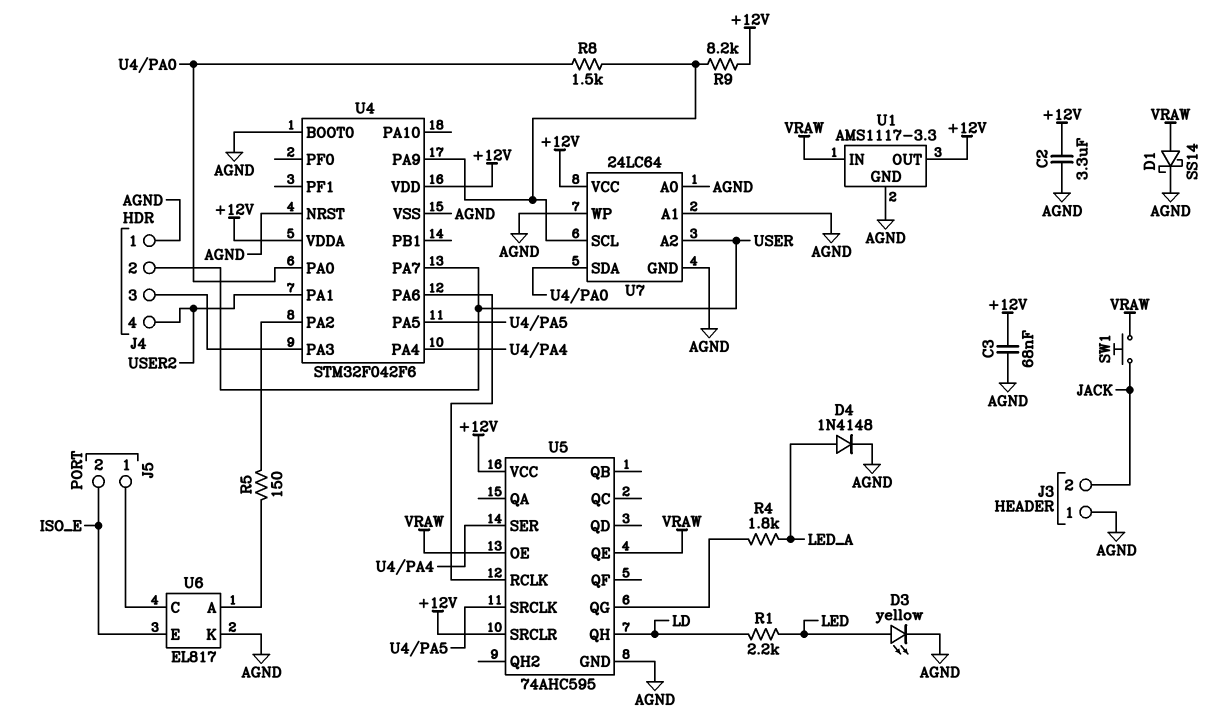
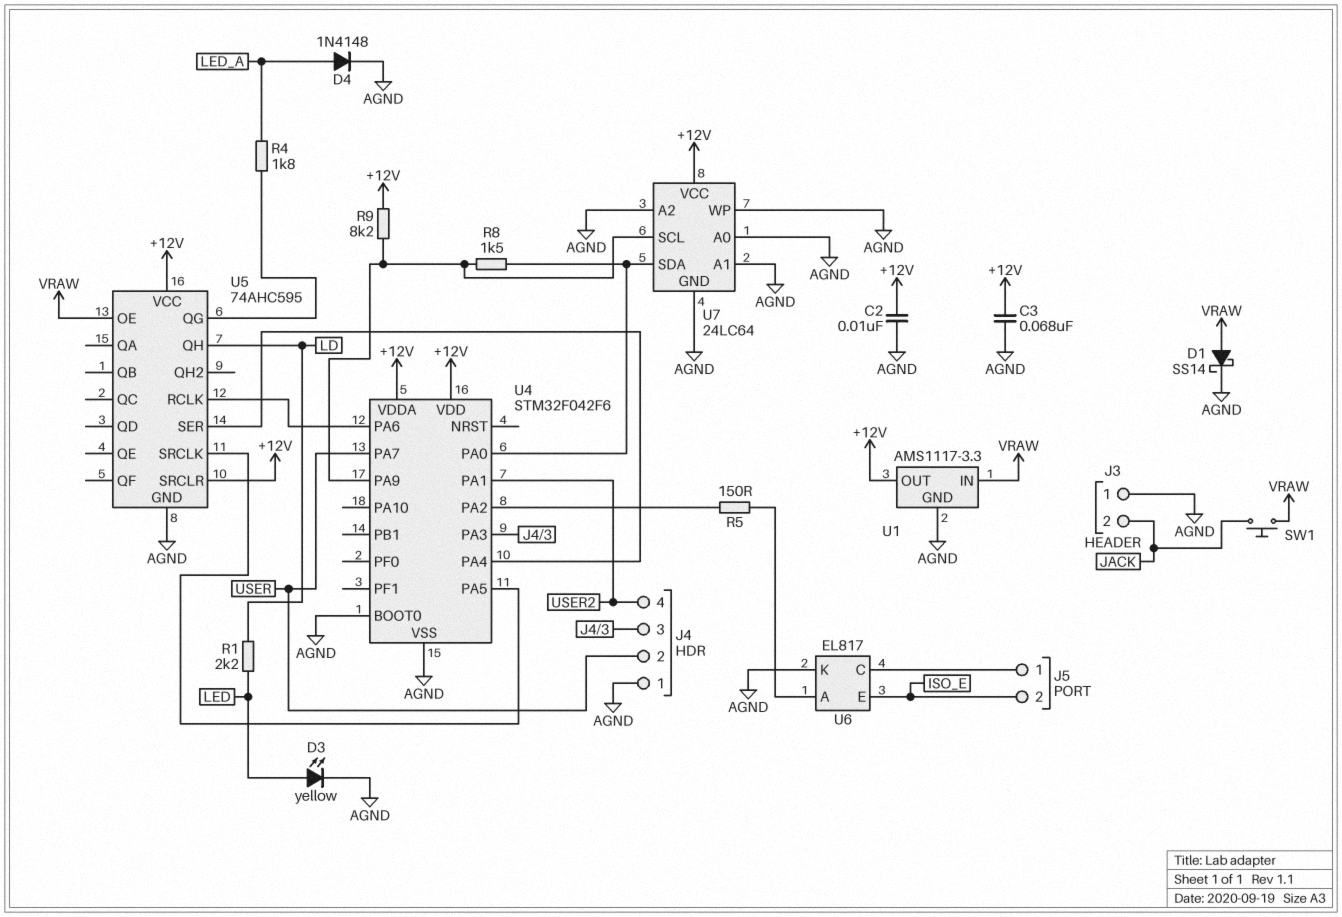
C2: 3.3uF (+12V, AGND) -> 10nF (+12V, AGND)
U4 pin NRST: AGND -> none
U5 pin QE: VRAW -> none
U7 pin A2: USER -> AGND

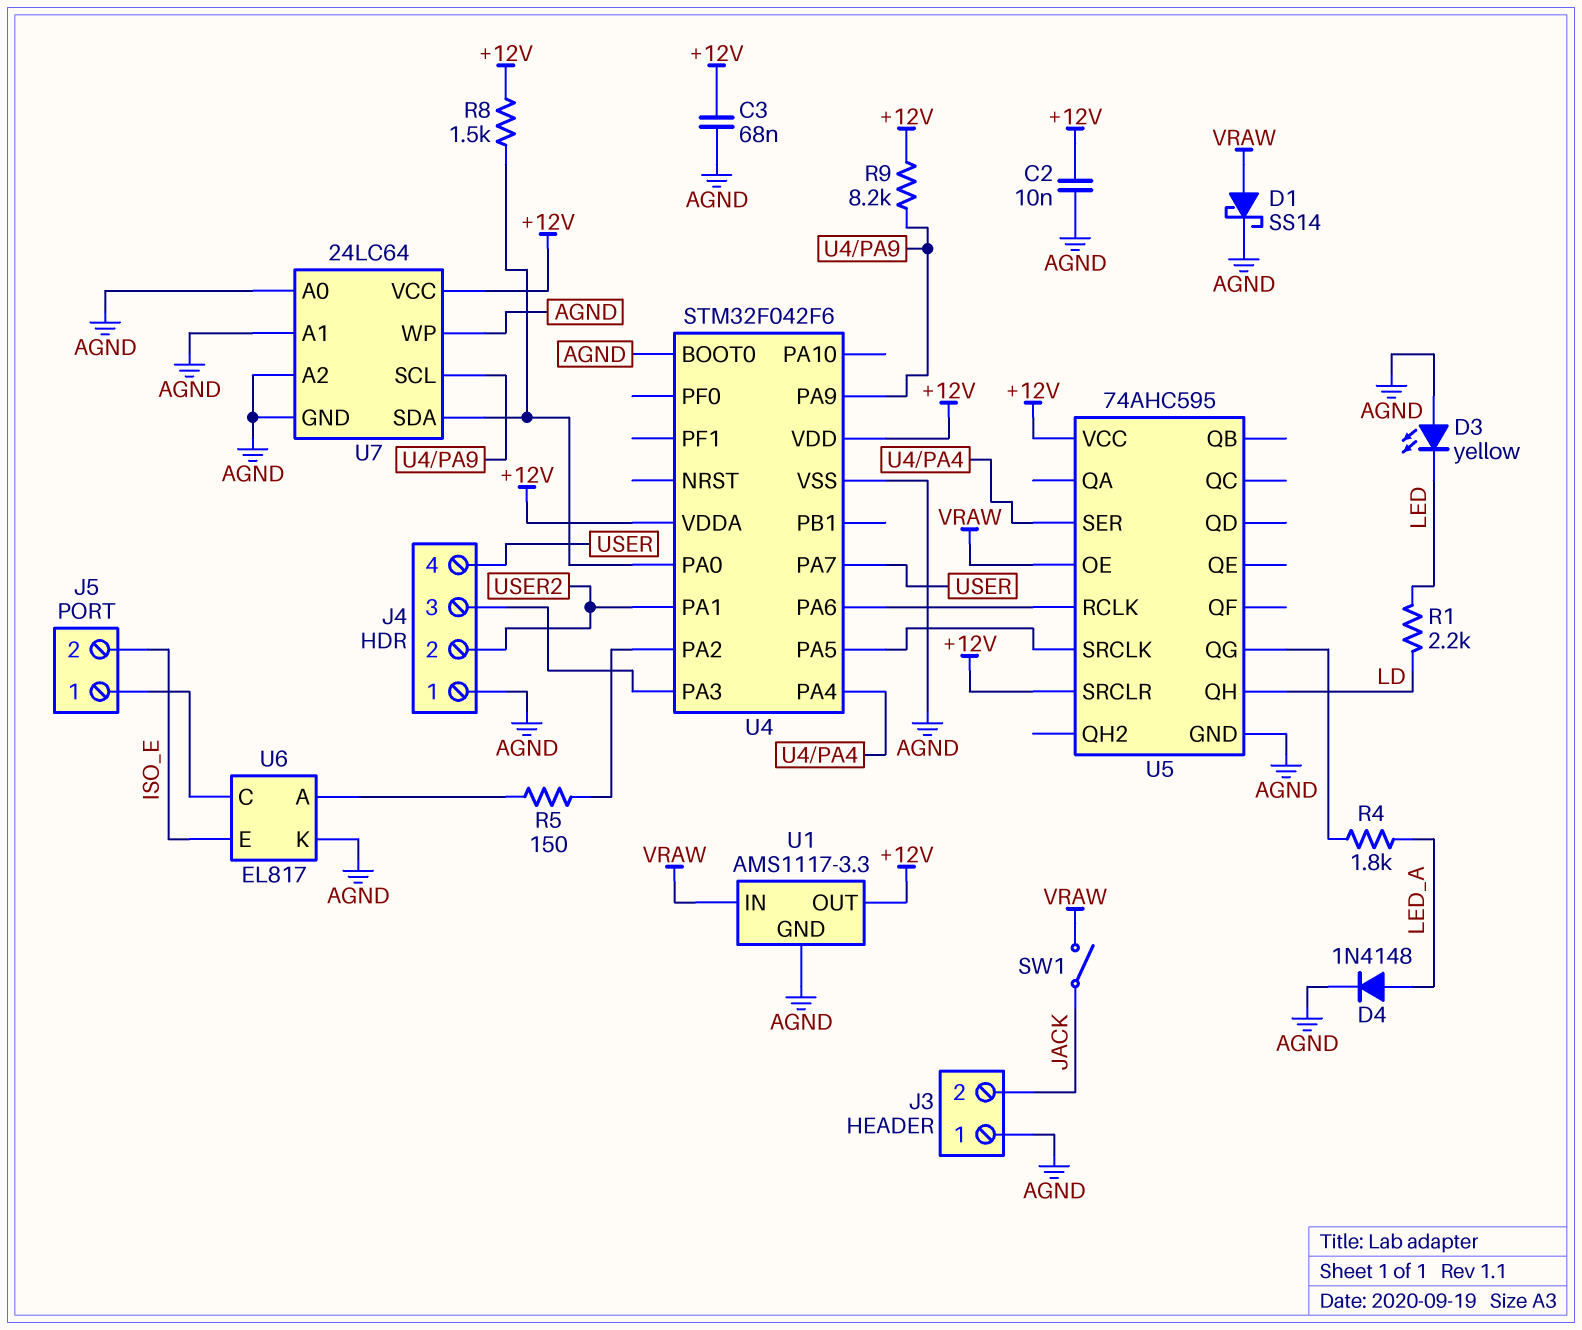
D3: LED yellow (A LED, K AGND) -> LED yellow (A AGND, K LED)
J4 pin 2: USER -> USER2
J4 pin 4: USER2 -> USER
R8: 1.5k (U4/PA0, U4/PA9) -> 1.5k (+12V, U4/PA0)
SW1: button (JACK, VRAW) -> switch (JACK, VRAW)

